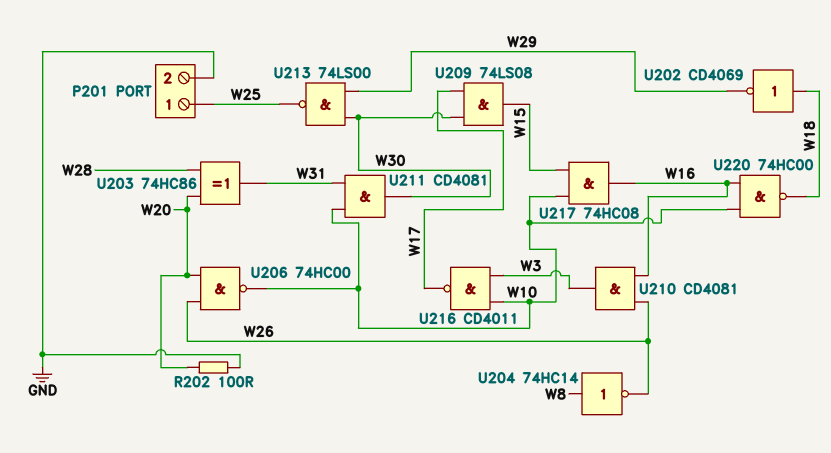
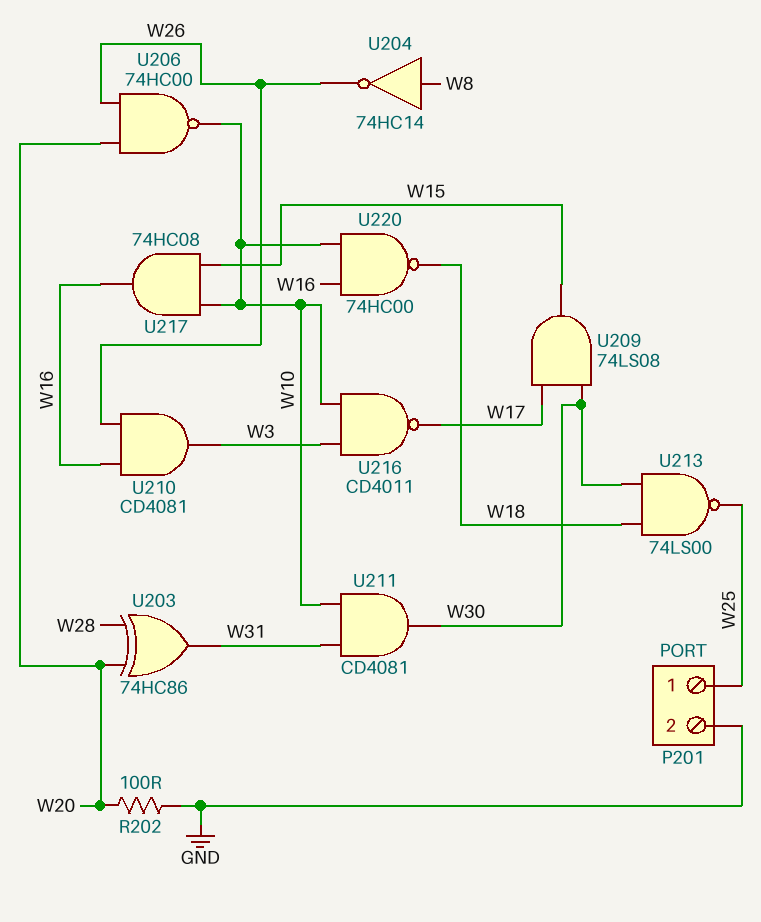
U202: NOT CD4069 (in W18, out W29) -> none
U213: NAND 74LS00 (in W29, in W30, out W25) -> NAND 74LS00 (in W18, in W30, out W25)

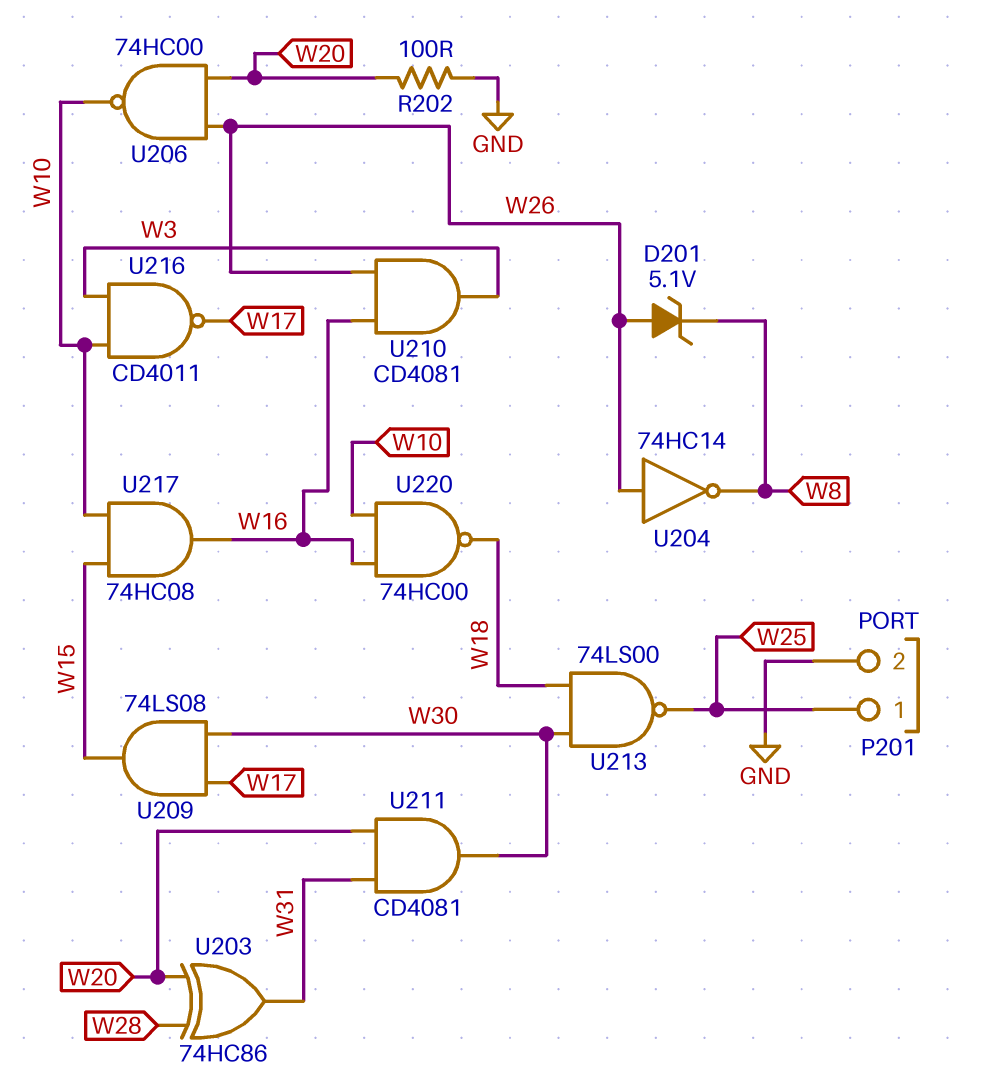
D201: none -> zener 5.1V (A W26, K W8)
U204: NOT 74HC14 (in W8, out W26) -> NOT 74HC14 (in W26, out W8)
U211: AND CD4081 (in W10, in W31, out W30) -> AND CD4081 (in W20, in W31, out W30)

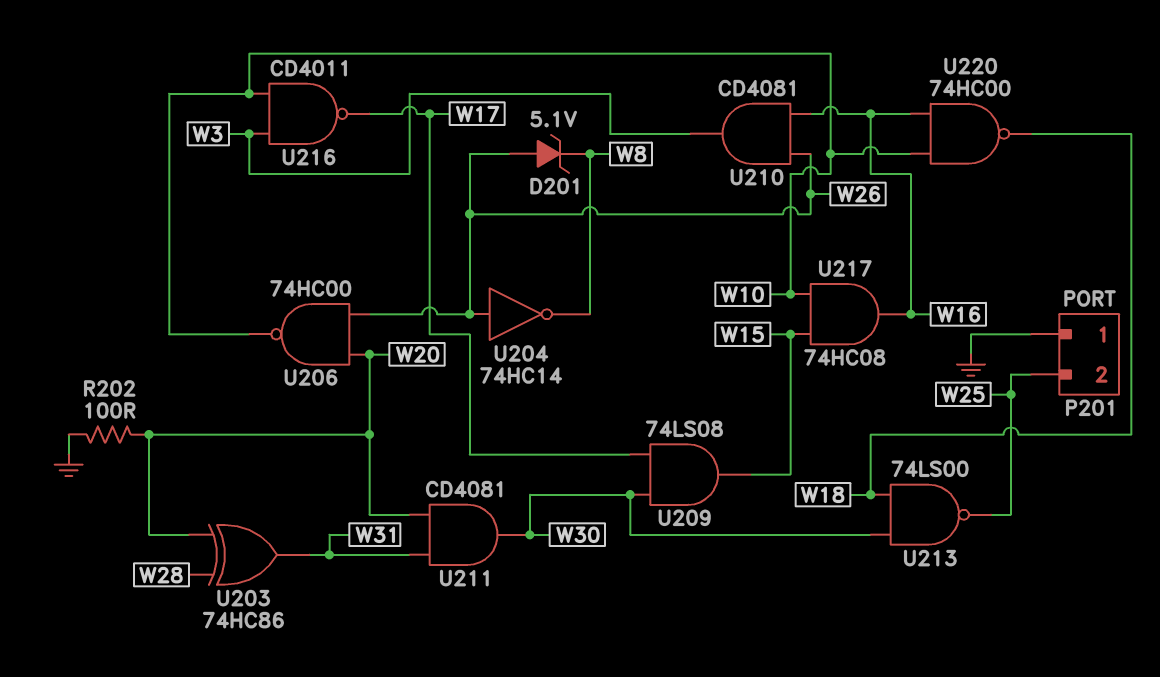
P201 pin 1: W25 -> GND
P201 pin 2: GND -> W25

